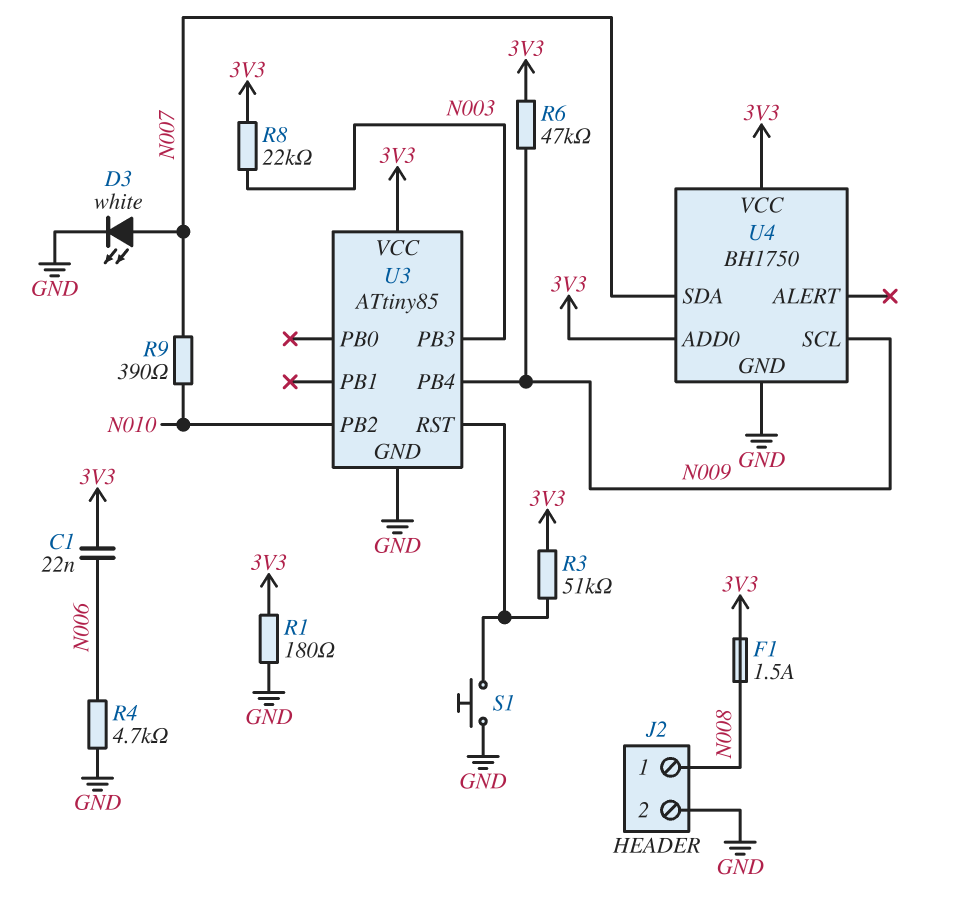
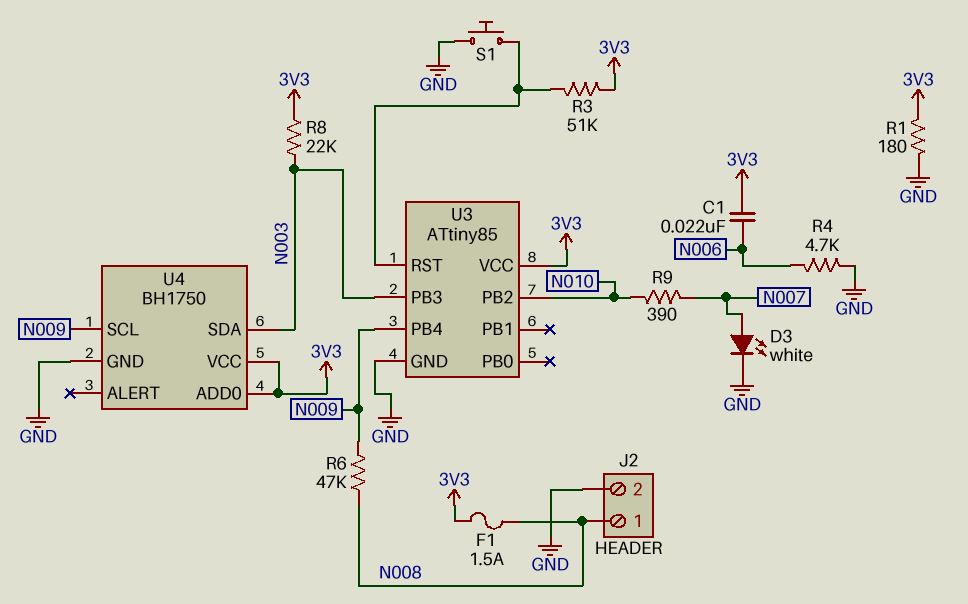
R6: 47k (3V3, N009) -> 47k (N008, N009)
U4 pin SDA: N007 -> N003

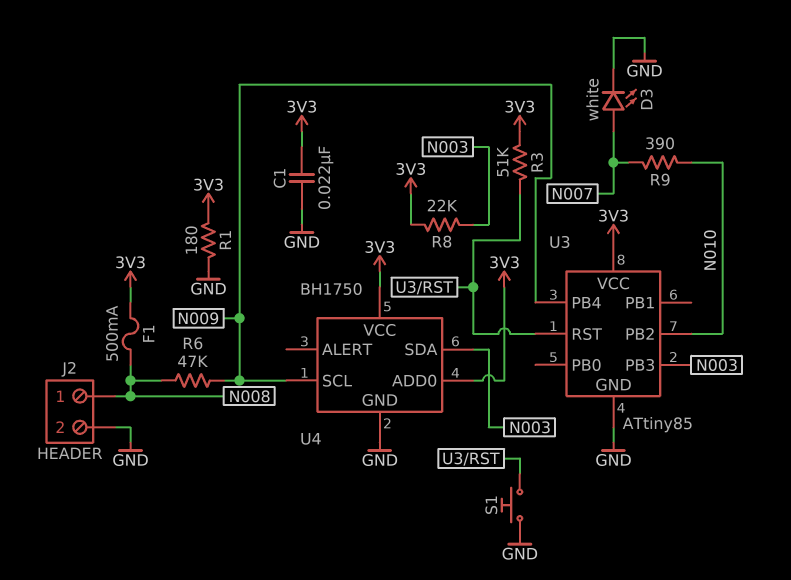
C1: 22nF (3V3, N006) -> 22nF (3V3, GND)
F1: 1.5A (3V3, N008) -> 500mA (3V3, N008)
R4: 4.7k (GND, N006) -> none

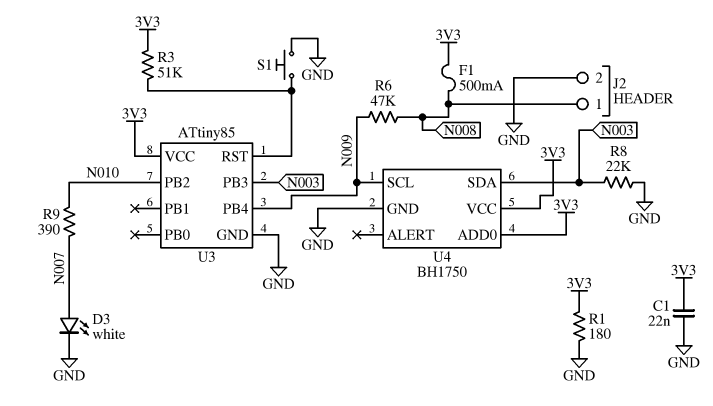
R8: 22k (3V3, N003) -> 22k (GND, N003)

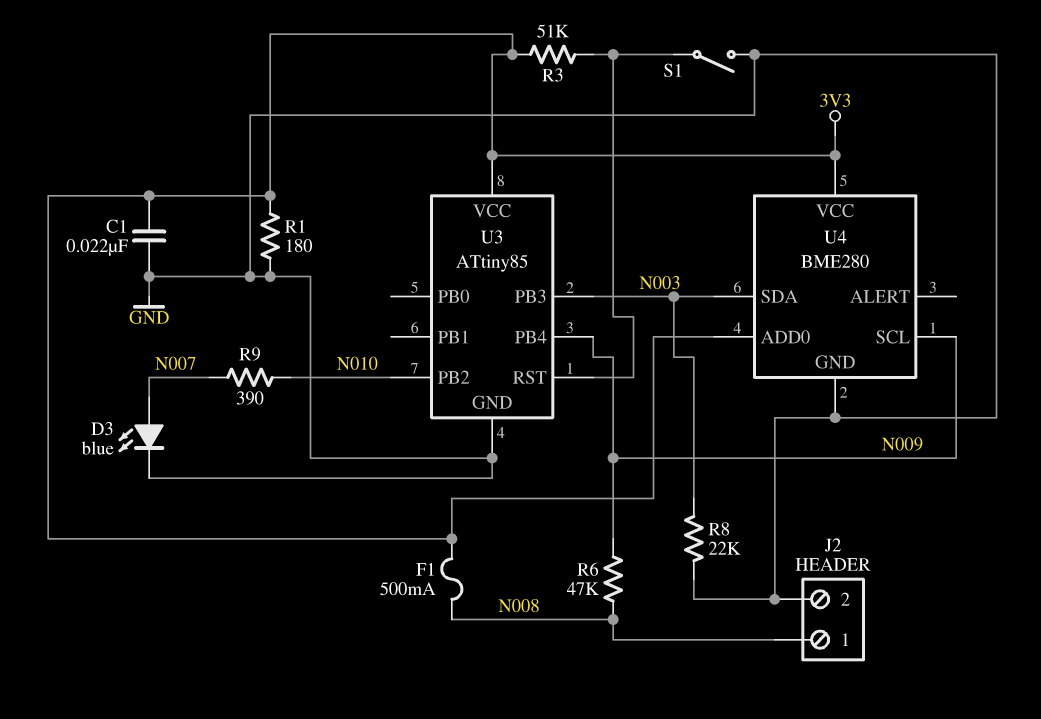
D3: LED white (A N007, K GND) -> LED blue (A N007, K GND)
S1: button (GND, U3/RST) -> switch (GND, U3/RST)
U4: BH1750 -> BME280

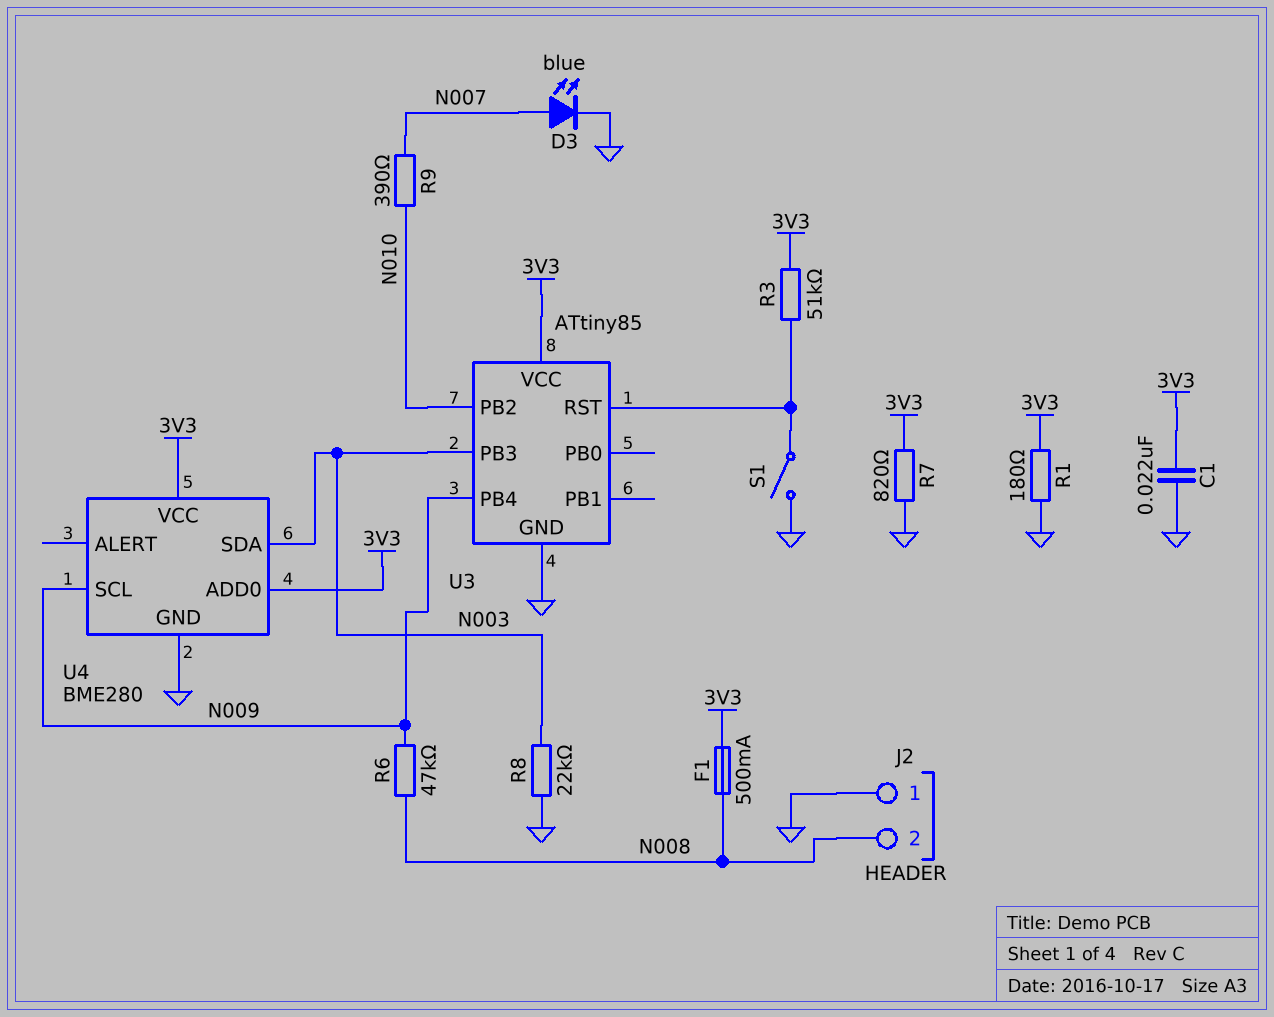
J2 pin 1: N008 -> GND
J2 pin 2: GND -> N008
R7: none -> 820 (3V3, GND)

